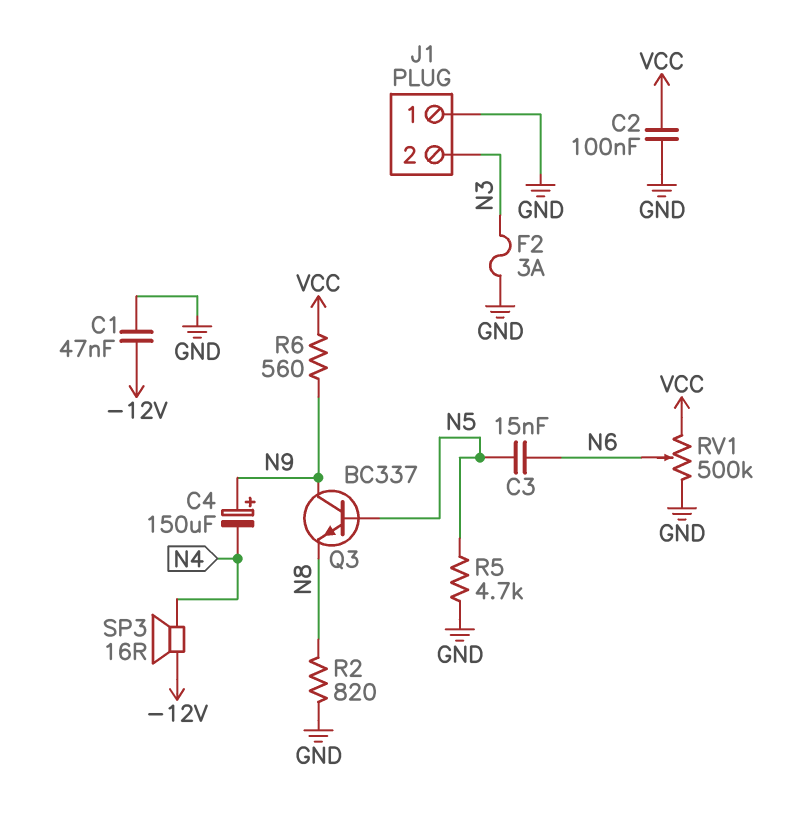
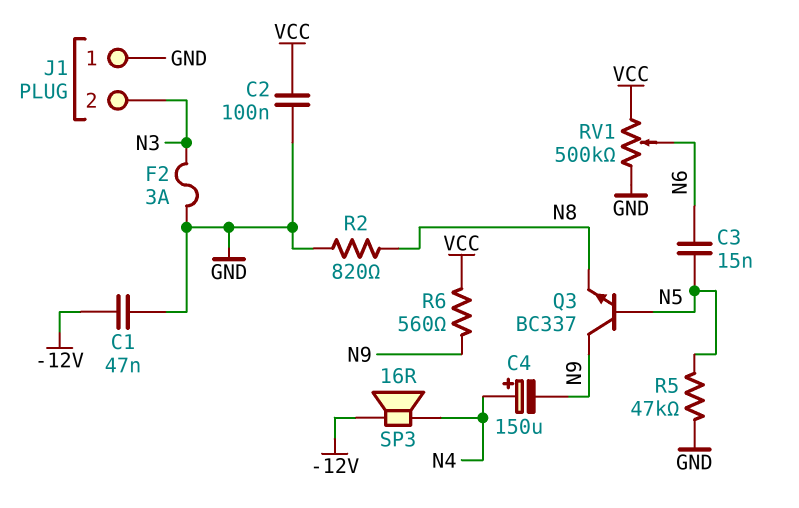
C4: 150uF (plus N9, minus N4) -> 150uF (plus N4, minus N9)
R5: 4.7k (GND, N5) -> 47k (GND, N5)

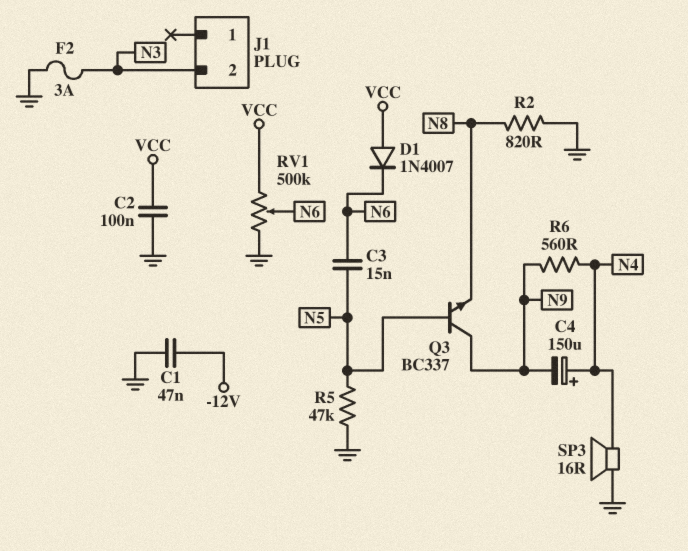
D1: none -> diode 1N4007 (A VCC, K N6)
J1 pin 1: GND -> none
R6: 560 (N9, VCC) -> 560 (N4, N9)
SP3: speaker 16R (-12V, N4) -> speaker 16R (GND, N4)

